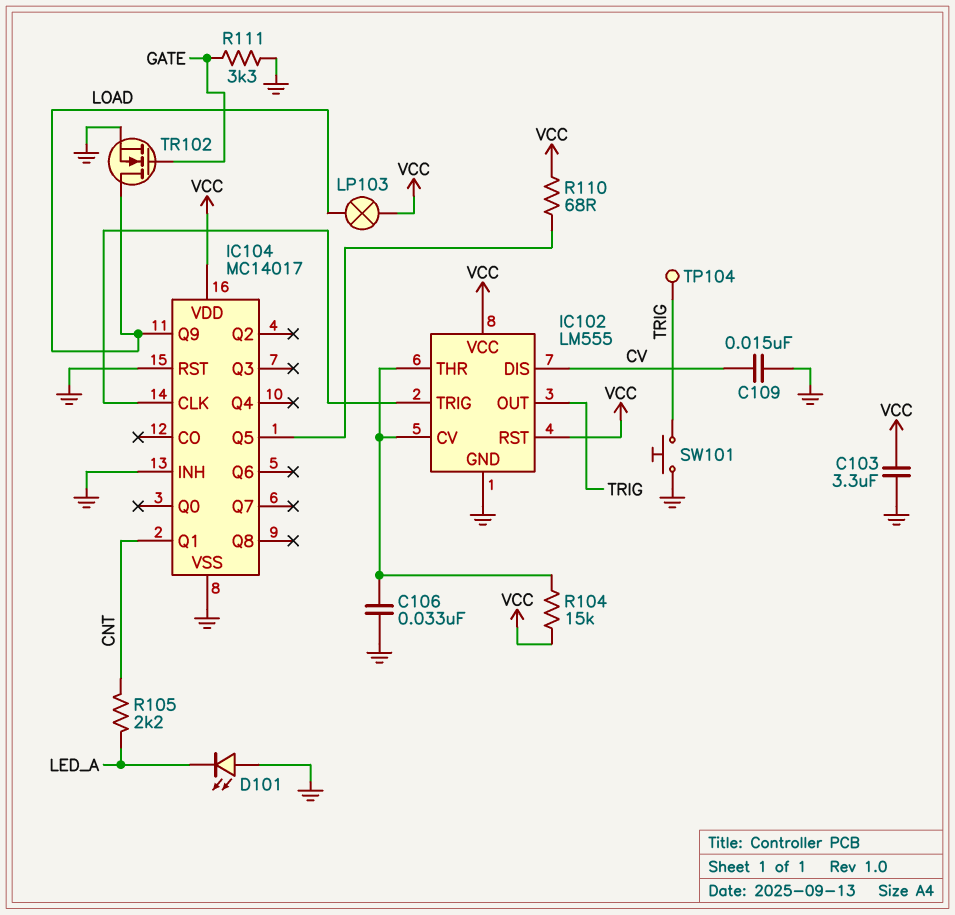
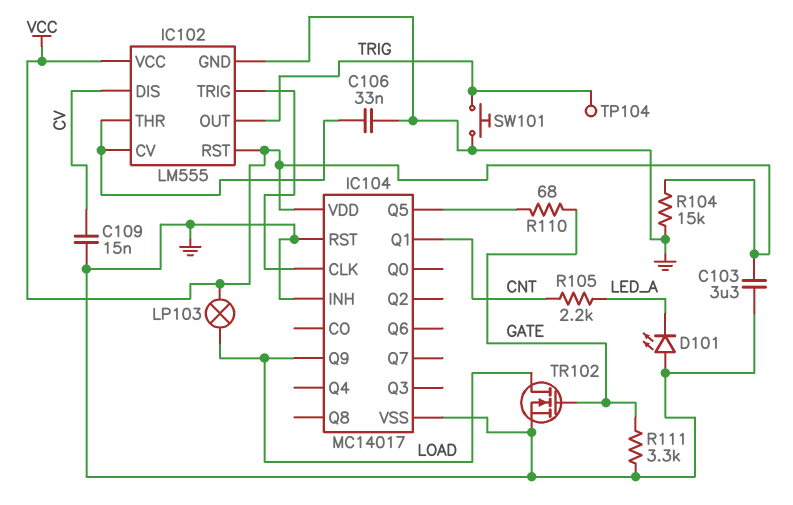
R104: 15k (IC102/CV, VCC) -> 15k (GND, VCC)
R110: 68 (IC104/Q5, VCC) -> 68 (GATE, IC104/Q5)

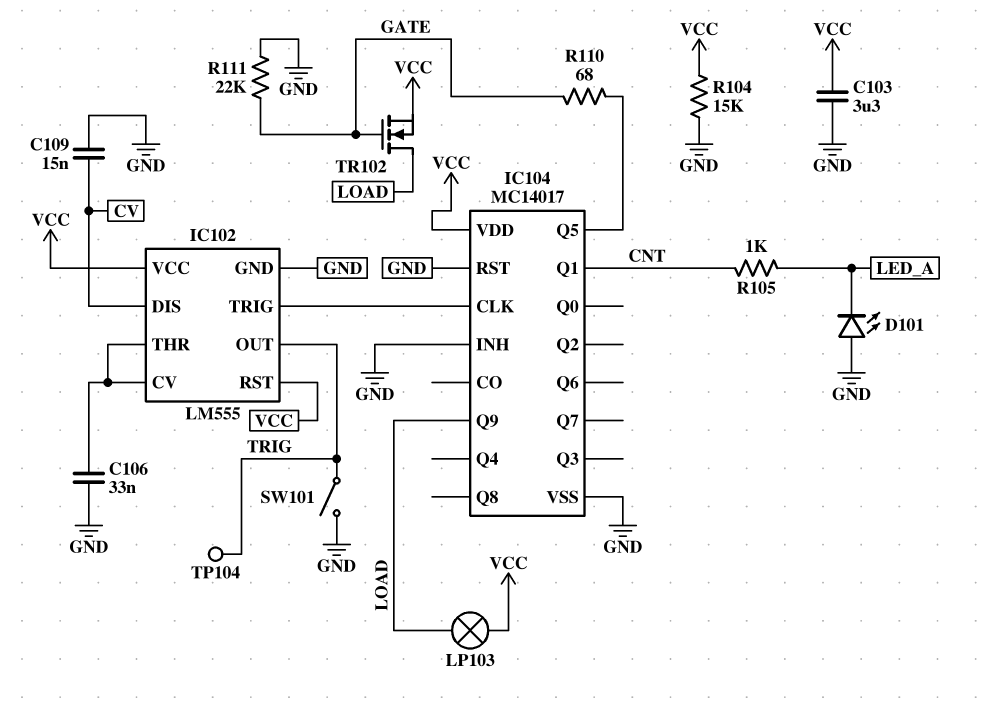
R105: 2.2k (CNT, LED_A) -> 1k (CNT, LED_A)
R111: 3.3k (GATE, GND) -> 22k (GATE, GND)
SW101: button (GND, TRIG) -> switch (GND, TRIG)
TR102: NMOS (G GATE, D LOAD, S GND) -> NMOS (G GATE, D LOAD, S VCC)

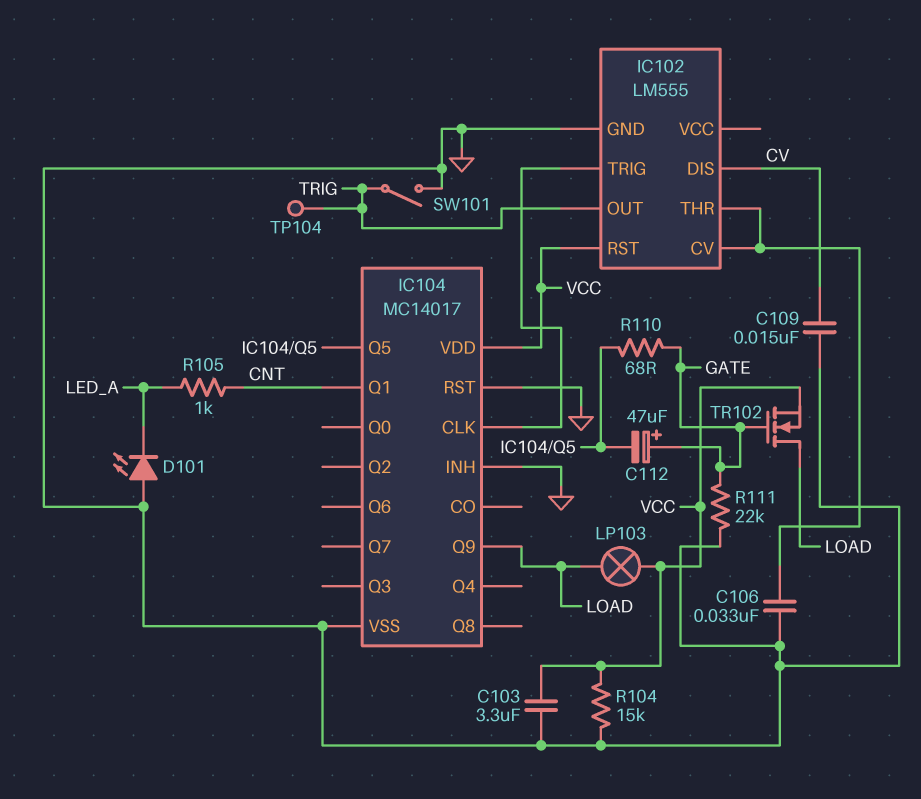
C112: none -> 47uF (plus GATE, minus IC104/Q5)
IC102 pin VCC: VCC -> none

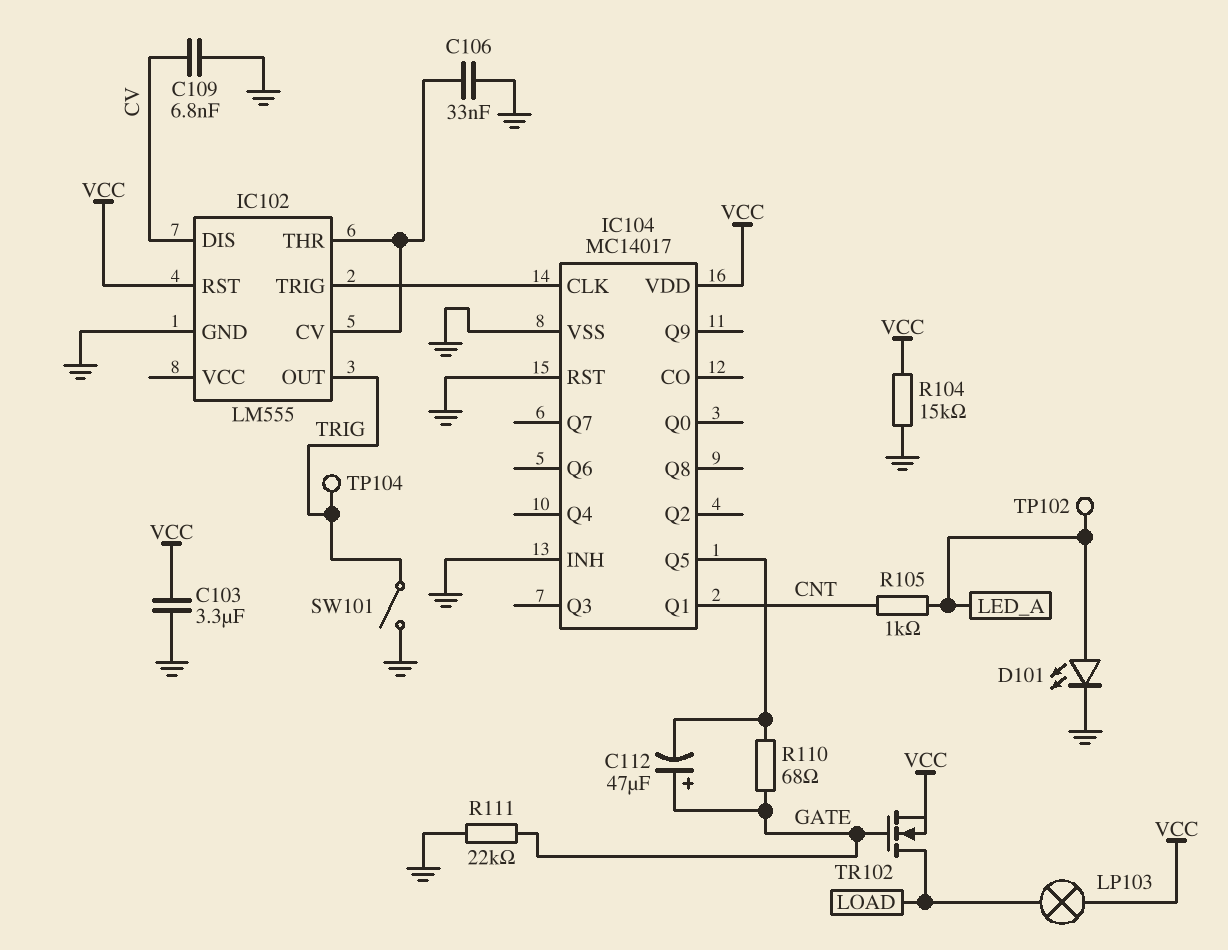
C109: 15nF (CV, GND) -> 6.8nF (CV, GND)
D101: LED (A GND, K LED_A) -> LED (A LED_A, K GND)
IC104 pin Q9: LOAD -> none
TP102: none -> test point (LED_A)

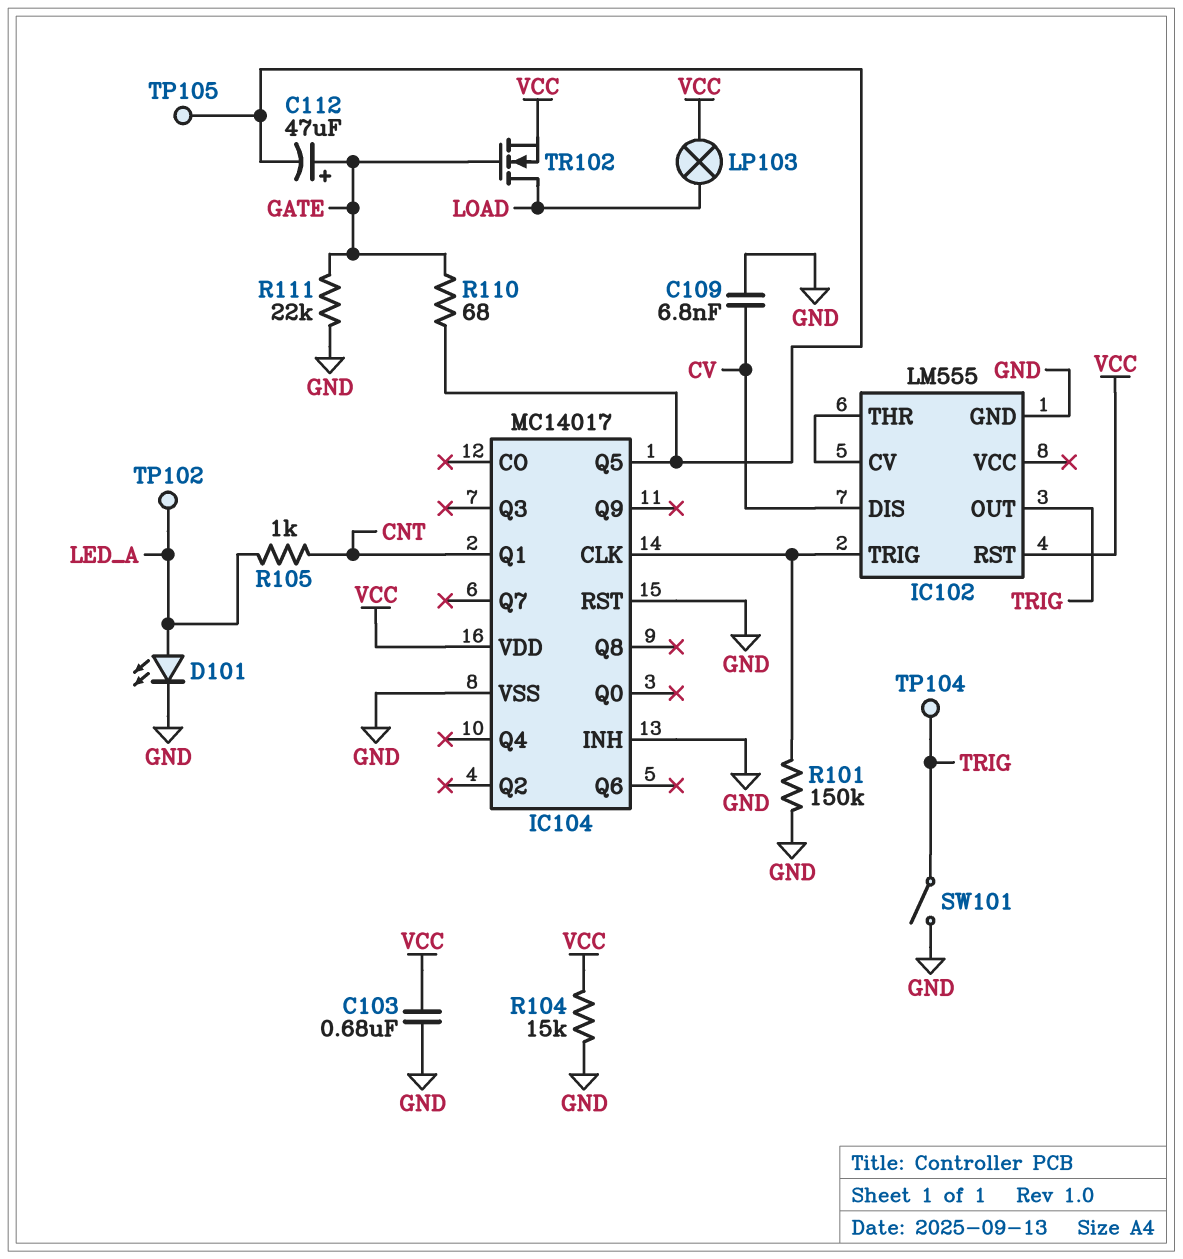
C103: 3.3uF (GND, VCC) -> 680nF (GND, VCC)
C106: 33nF (GND, IC102/CV) -> none
R101: none -> 150k (GND, IC102/TRIG)
TP105: none -> test point (IC104/Q5)

